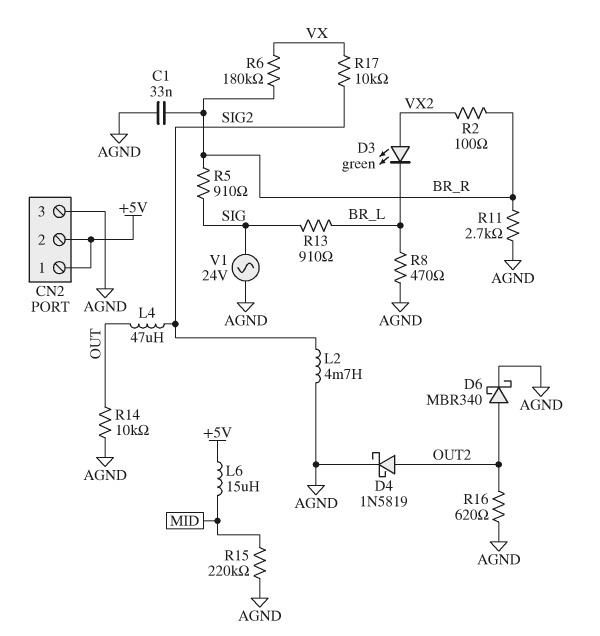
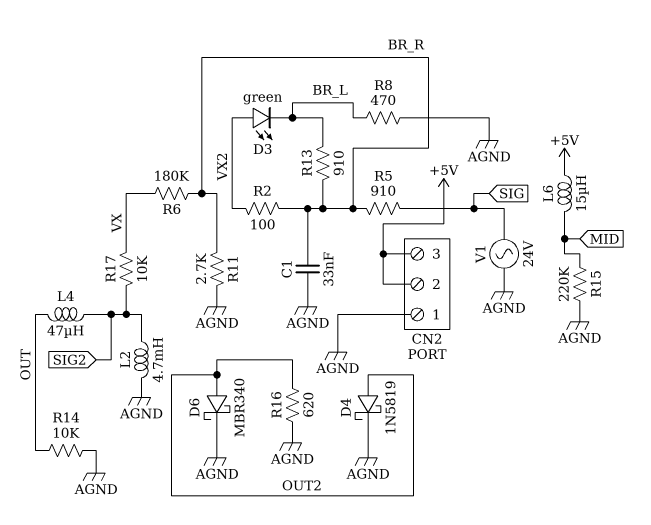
CN2 pin 1: +5V -> AGND
CN2 pin 3: AGND -> +5V
R13: 910 (BR_L, SIG) -> 910 (BR_L, BR_R)

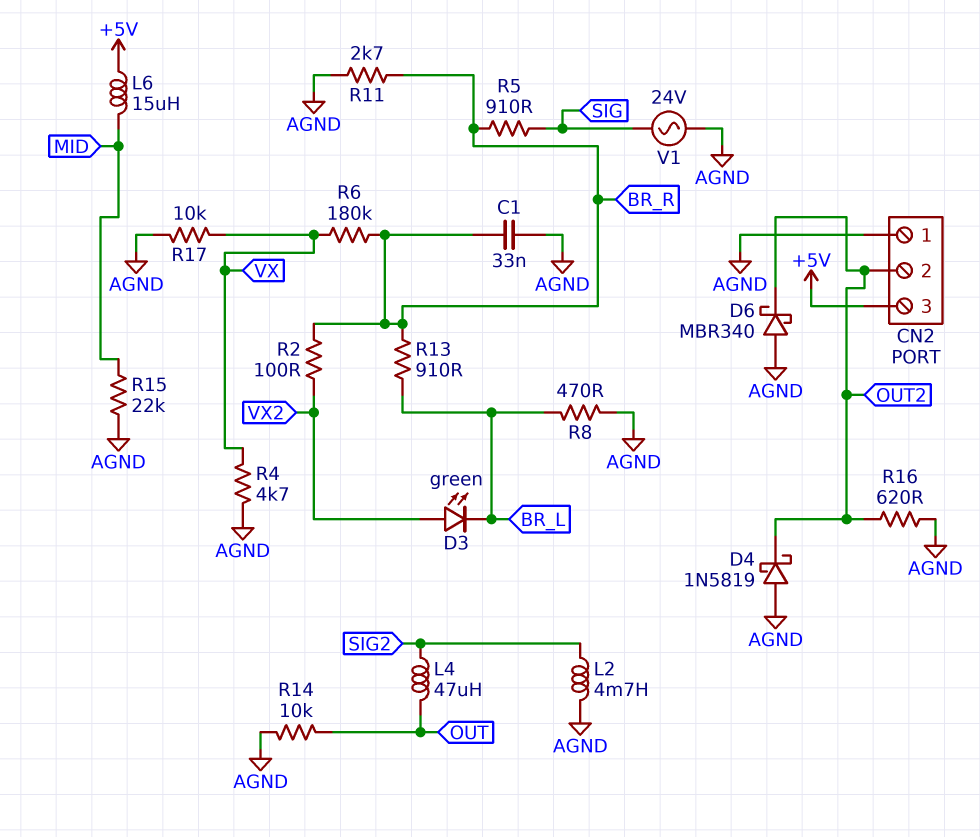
CN2 pin 2: +5V -> OUT2
D4: schottky 1N5819 (A OUT2, K AGND) -> schottky 1N5819 (A AGND, K OUT2)
D6: schottky MBR340 (A OUT2, K AGND) -> schottky MBR340 (A AGND, K OUT2)
R4: none -> 4.7k (AGND, VX)
R15: 220k (AGND, MID) -> 22k (AGND, MID)
R17: 10k (SIG2, VX) -> 10k (AGND, VX)

